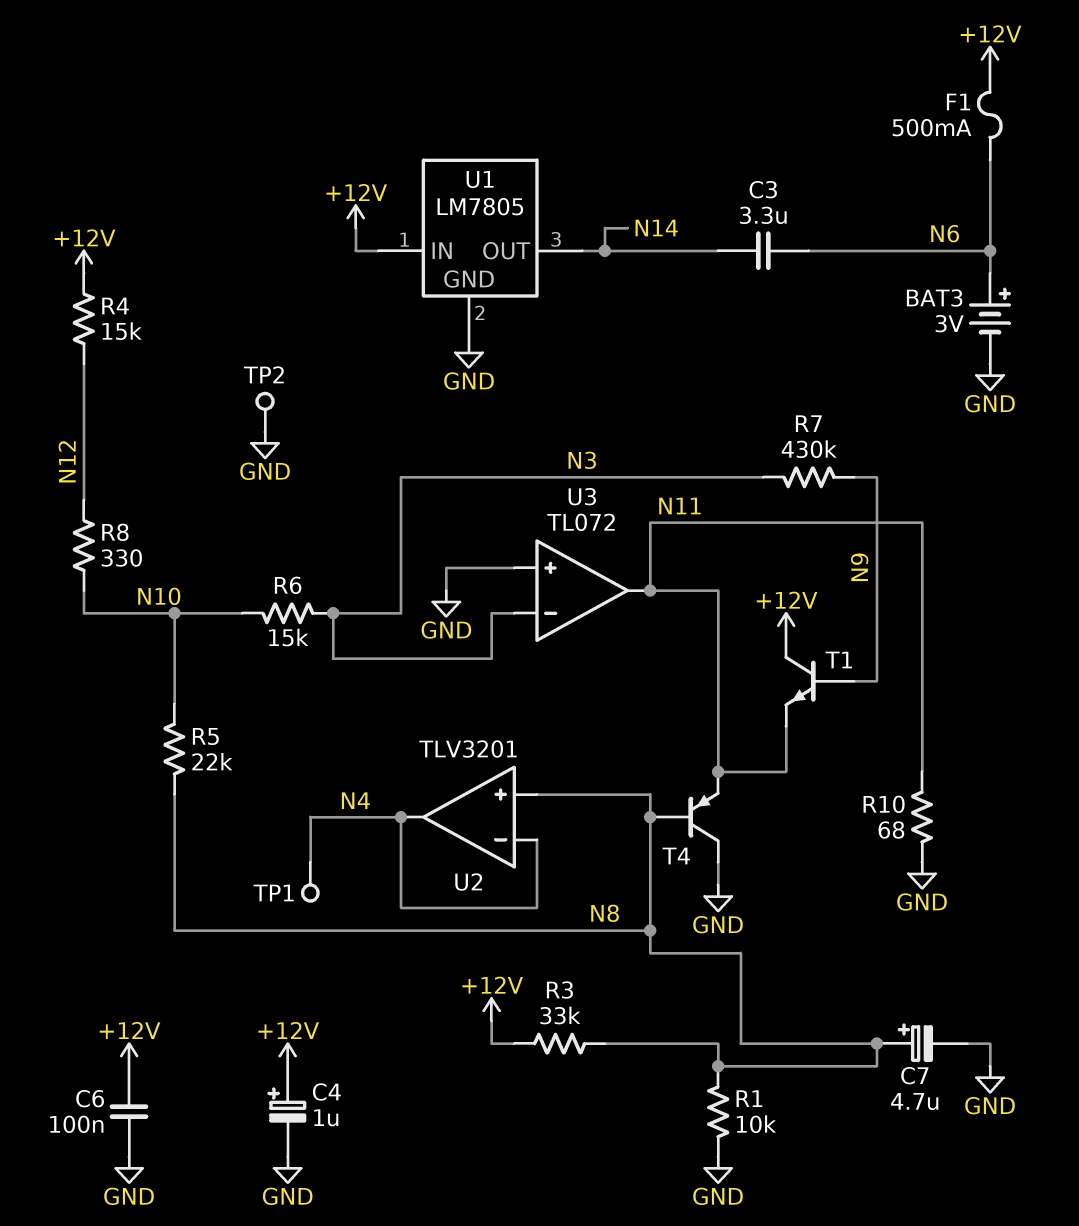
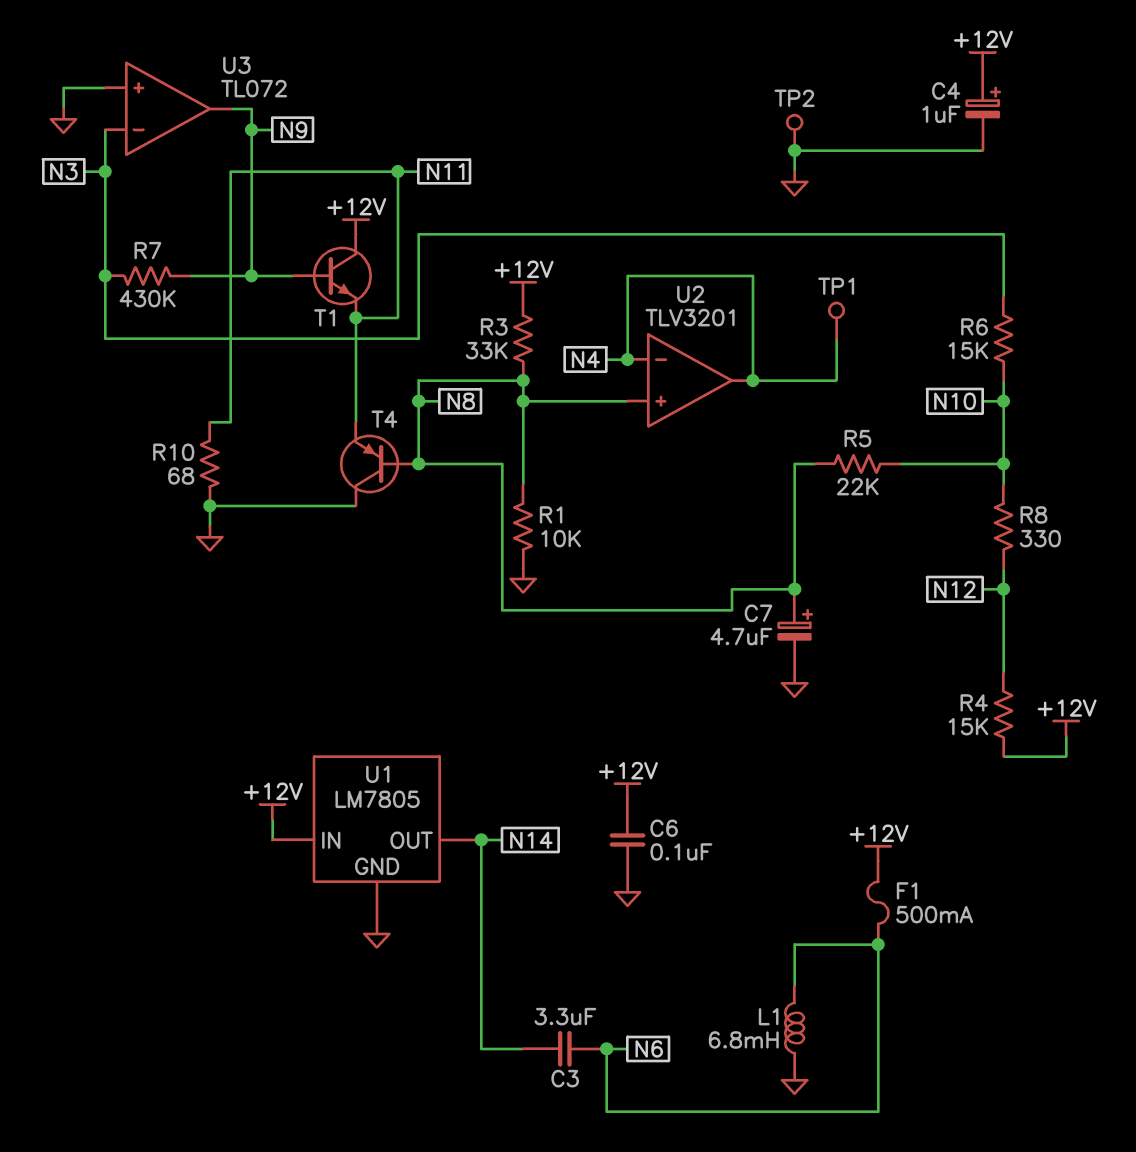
BAT3: 3V (plus N6, minus GND) -> none
L1: none -> 6.8mH (GND, N6)
U3 pin out: N11 -> N9

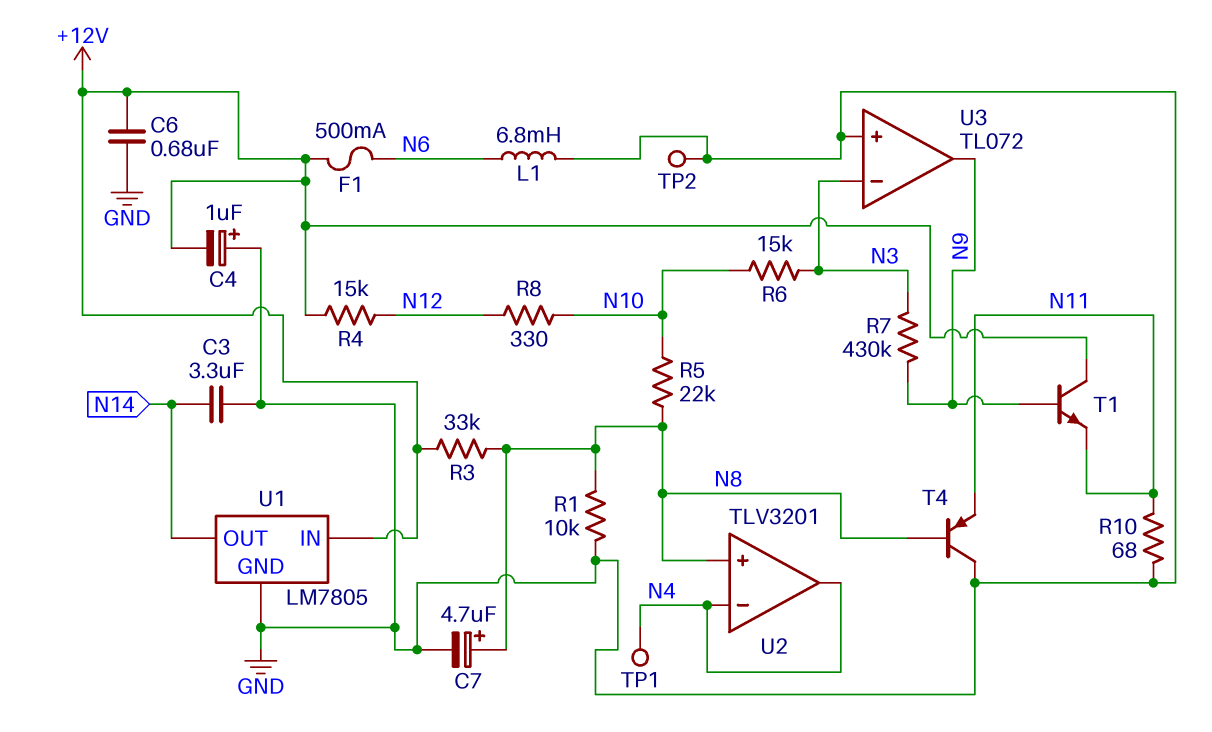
C3: 3.3uF (N6, N14) -> 3.3uF (GND, N14)
C4: 1uF (plus +12V, minus GND) -> 1uF (plus GND, minus +12V)
C6: 100nF (+12V, GND) -> 680nF (+12V, GND)

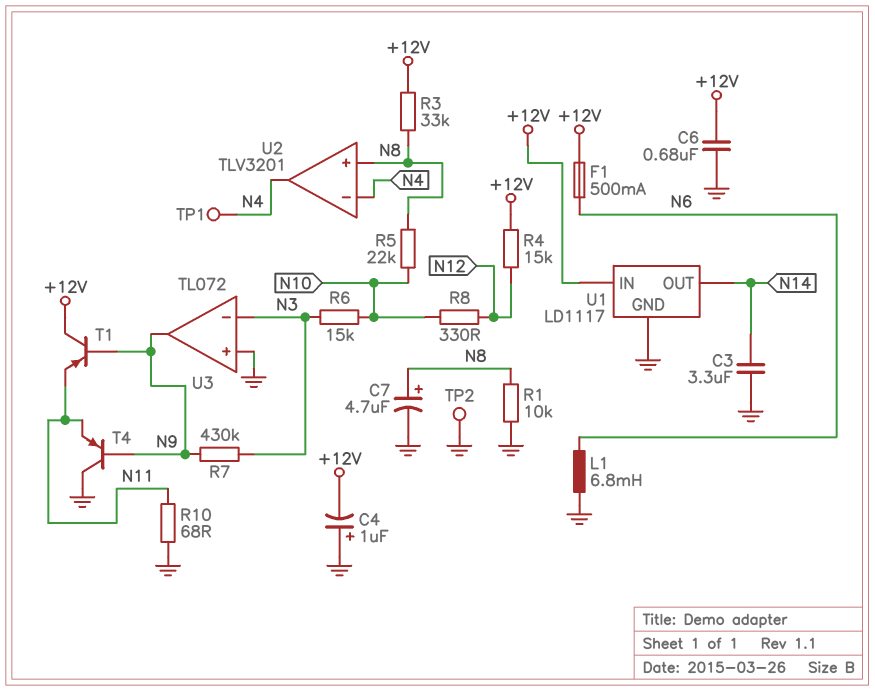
T1: NPN (B N9, C +12V, E N11) -> PNP (B N9, C +12V, E N11)
T4: PNP (B N8, C GND, E N11) -> PNP (B N9, C GND, E N11)
U1: LM7805 -> LD1117

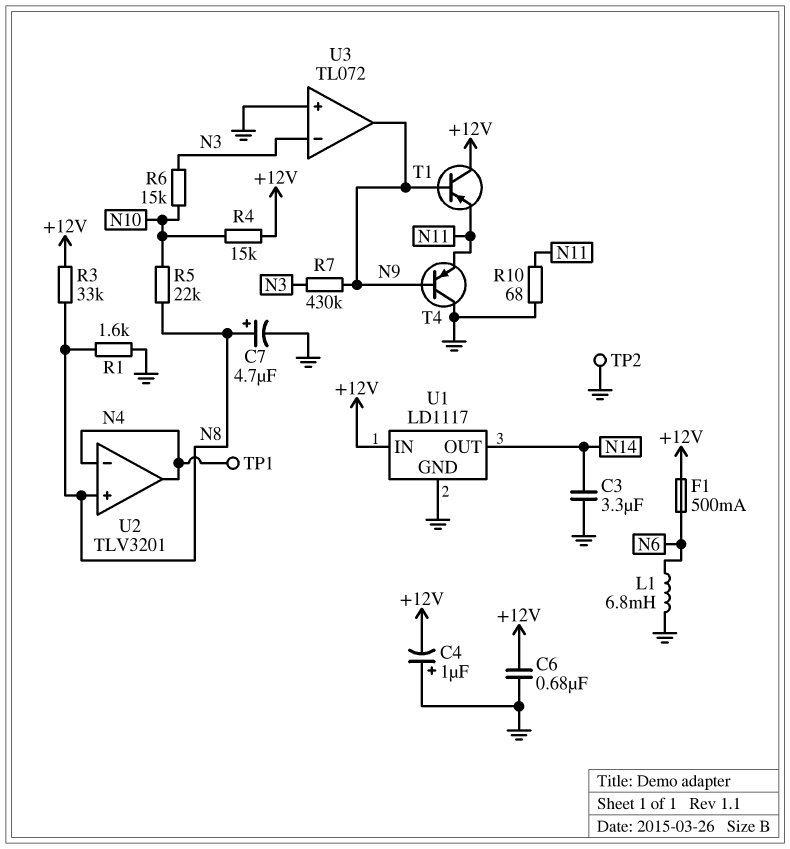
R1: 10k (GND, N8) -> 1.6k (GND, N8)
R4: 15k (+12V, N12) -> 15k (+12V, N10)
R8: 330 (N10, N12) -> none

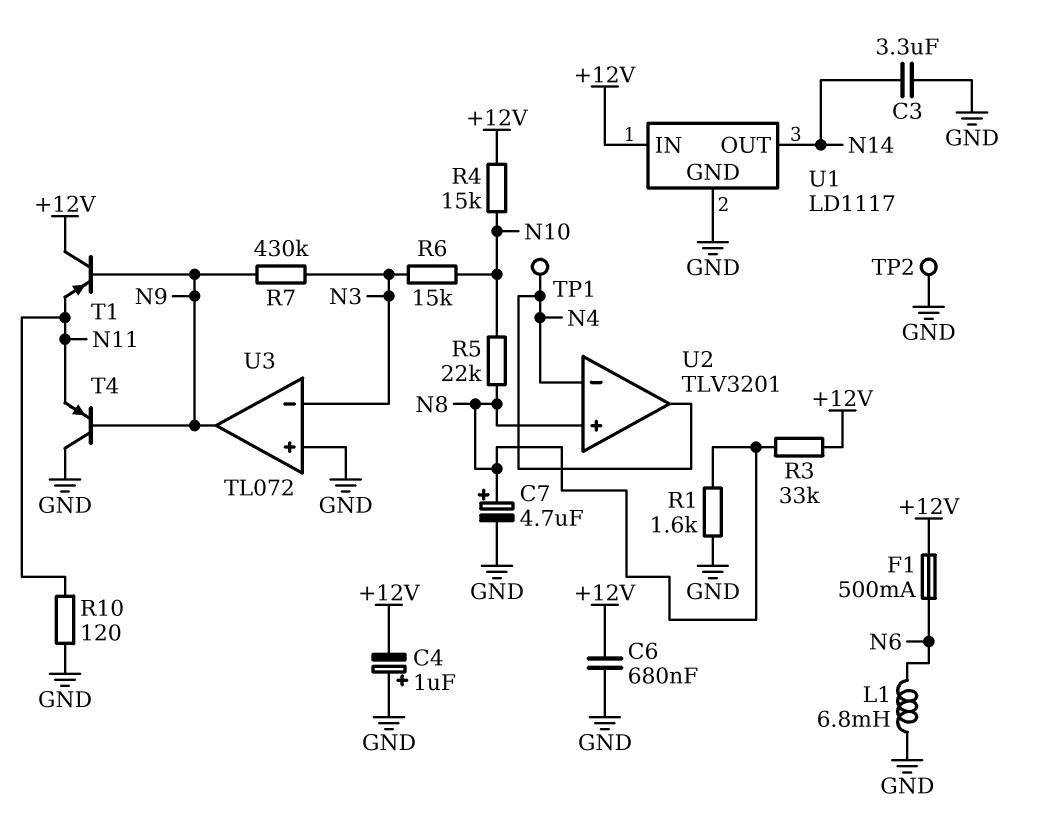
R10: 68 (GND, N11) -> 120 (GND, N11)

